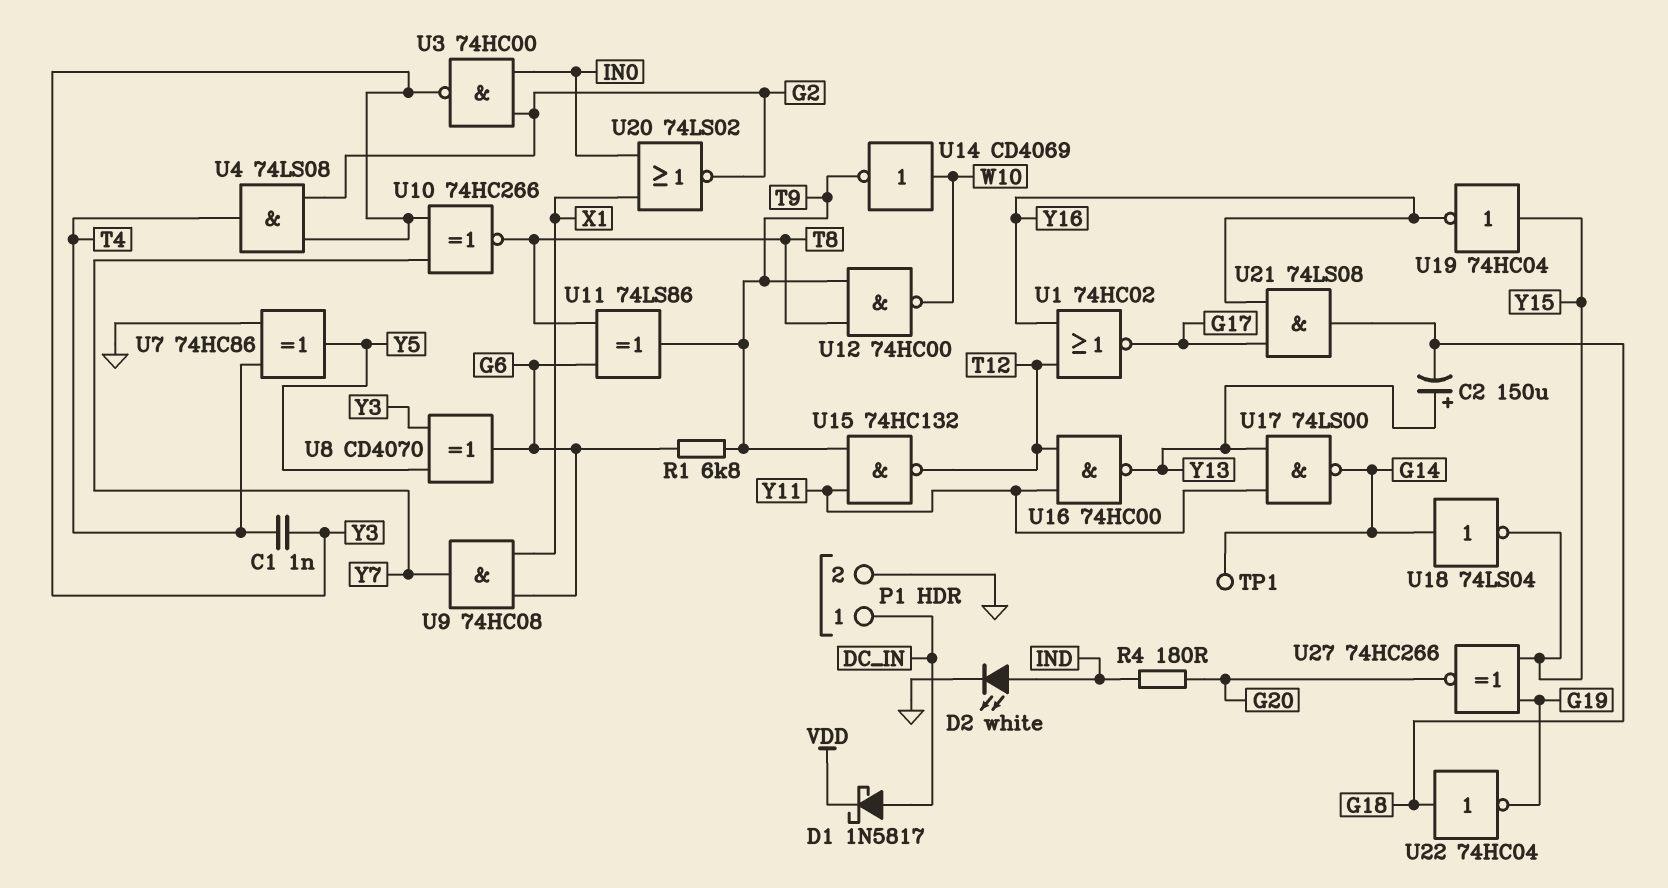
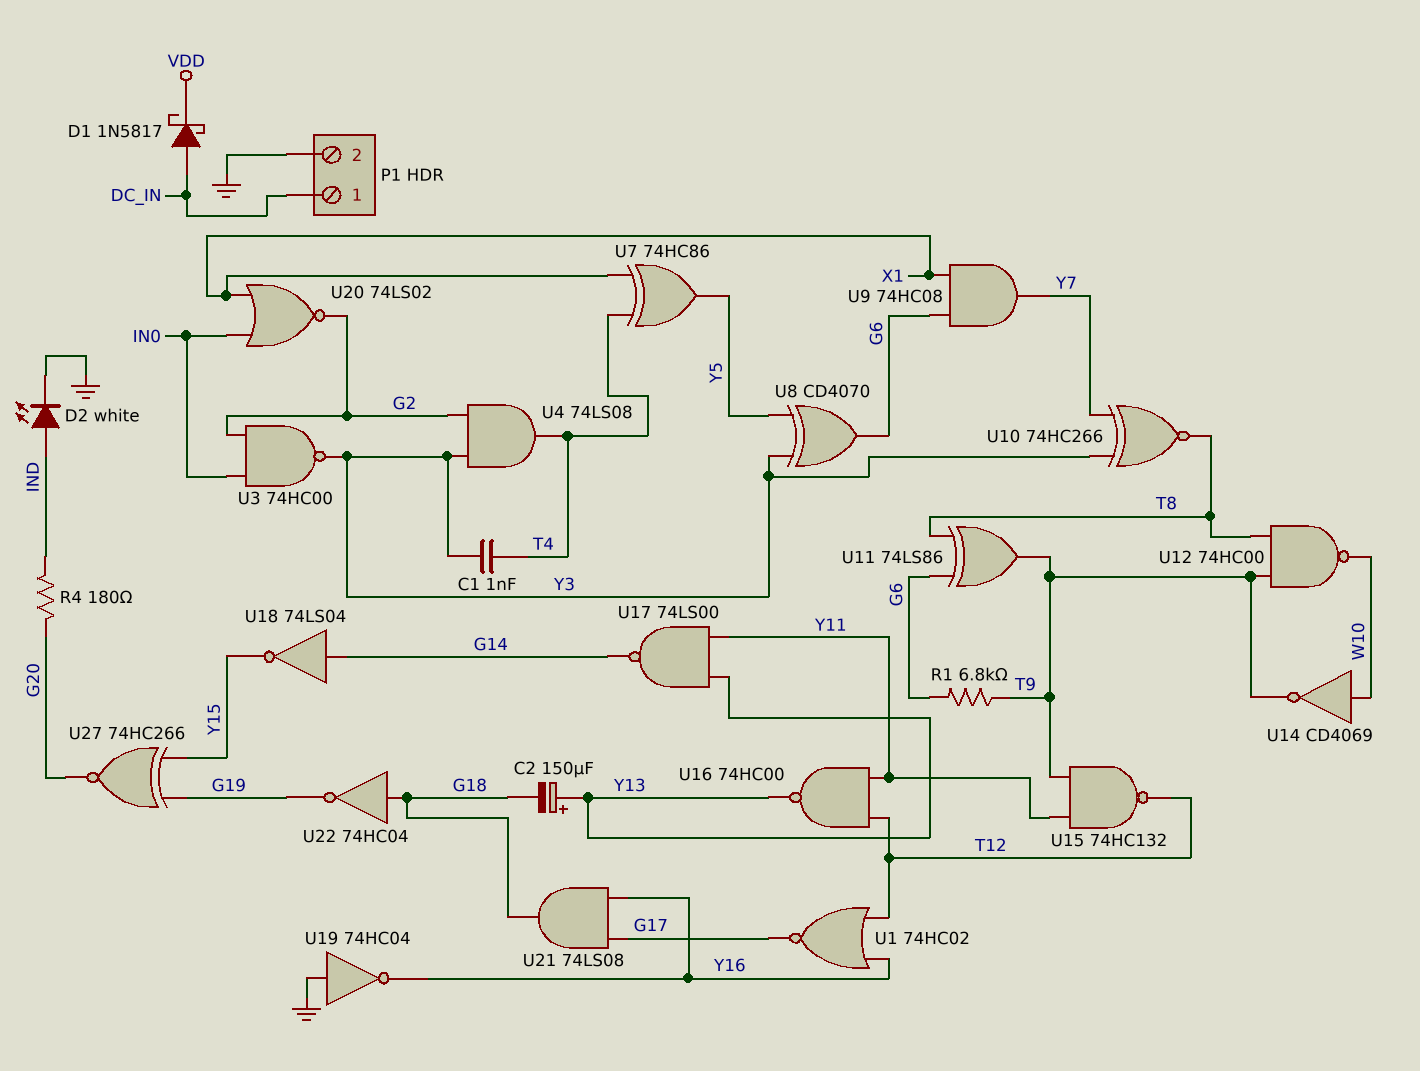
TP1: test point (G14) -> none
U7: XOR 74HC86 (in GND, in T4, out Y5) -> XOR 74HC86 (in T4, in X1, out Y5)
U19: NOT 74HC04 (in Y15, out Y16) -> NOT 74HC04 (in GND, out Y16)

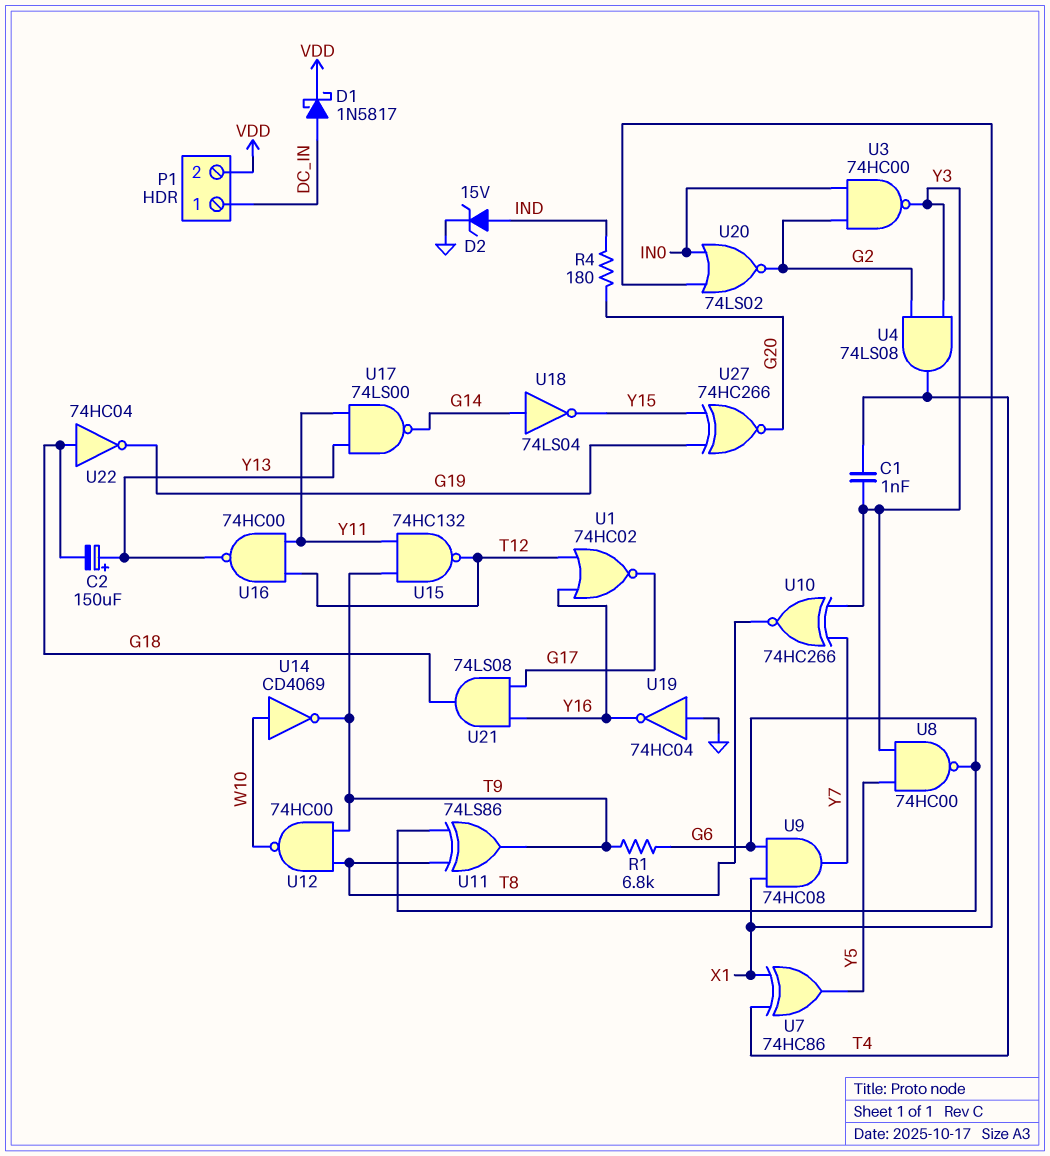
D2: LED white (A IND, K GND) -> zener 15V (A IND, K GND)
P1 pin 2: GND -> VDD
U8: XOR CD4070 (in Y3, in Y5, out G6) -> NAND 74HC00 (in Y3, in Y5, out G6)

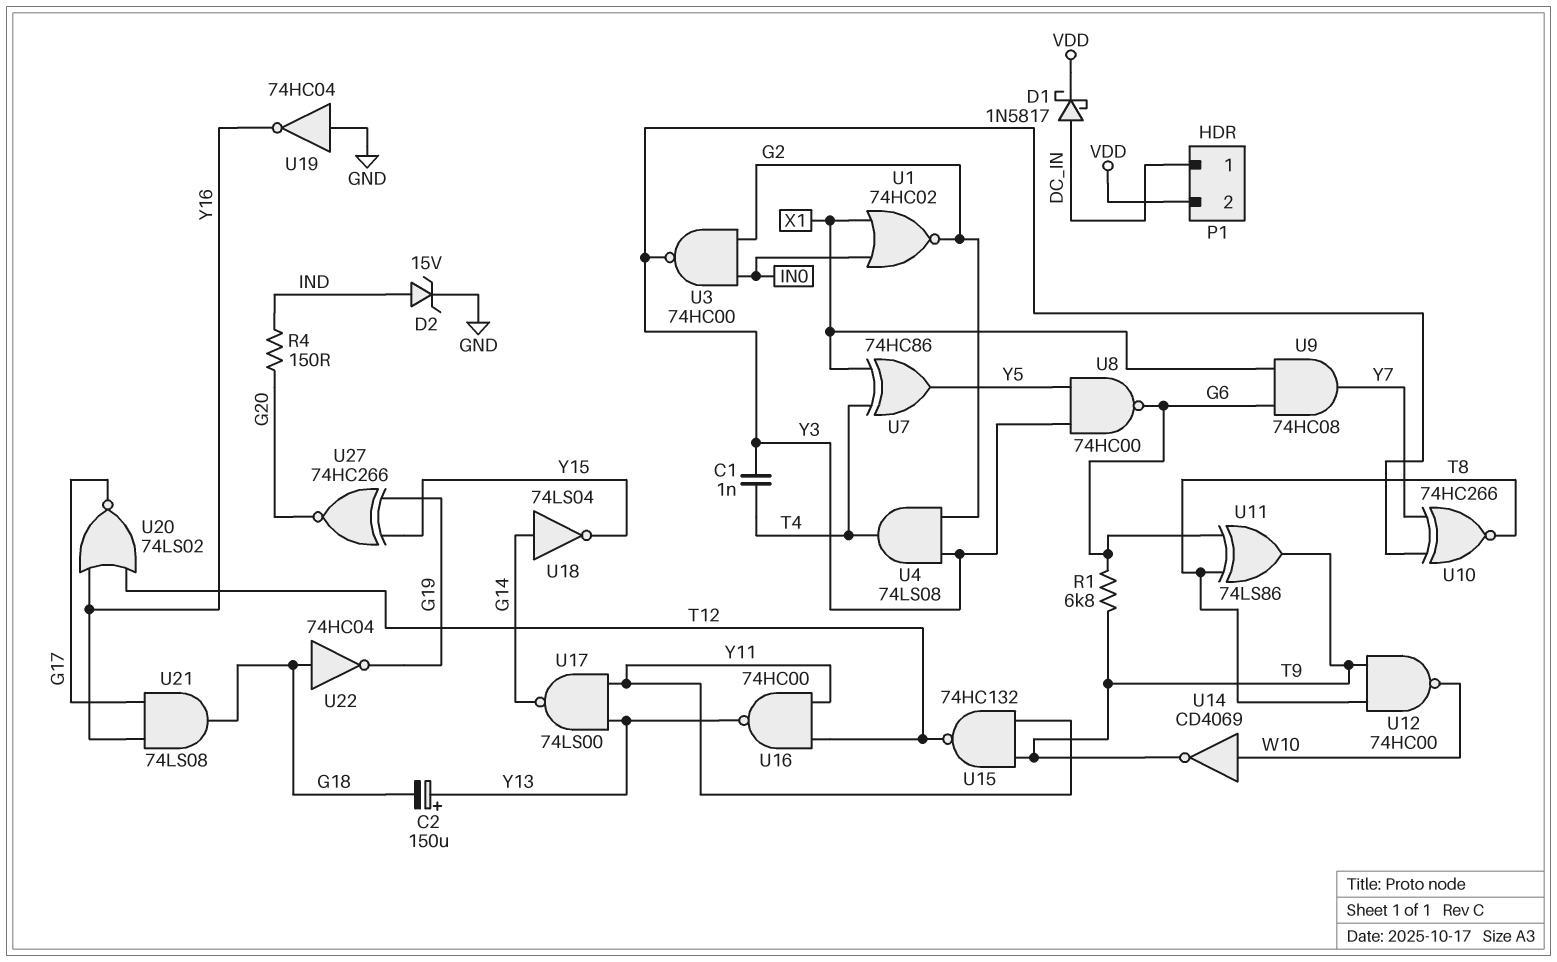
R4: 180 (G20, IND) -> 150 (G20, IND)
U1: NOR 74HC02 (in T12, in Y16, out G17) -> NOR 74HC02 (in IN0, in X1, out G2)
U20: NOR 74LS02 (in IN0, in X1, out G2) -> NOR 74LS02 (in T12, in Y16, out G17)

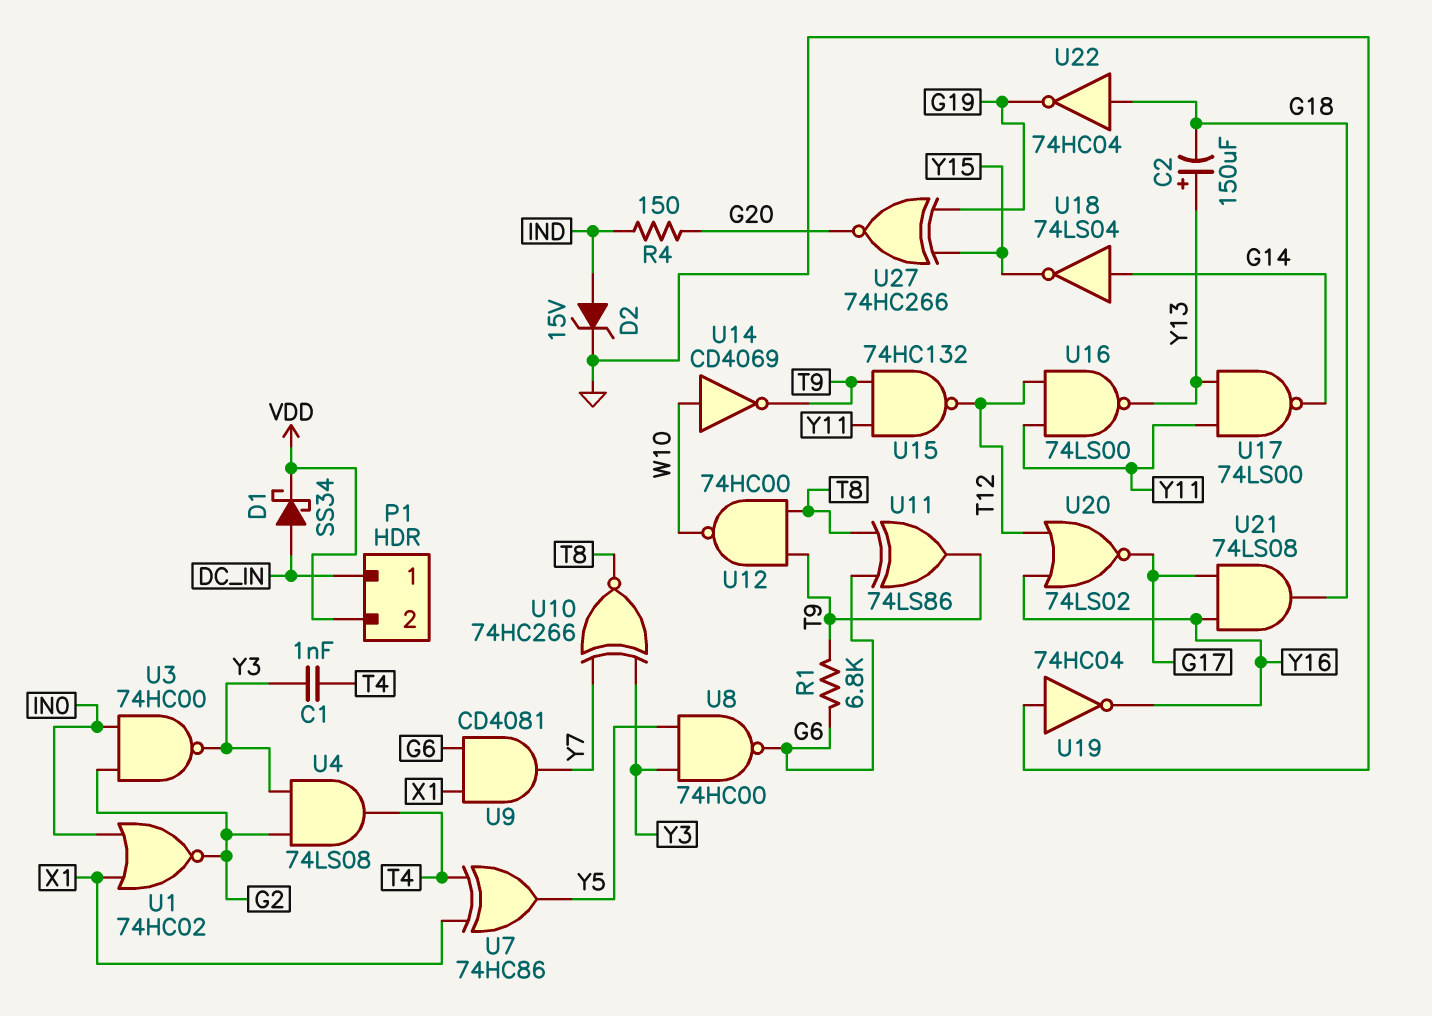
D1: schottky 1N5817 (A DC_IN, K VDD) -> schottky SS34 (A DC_IN, K VDD)
U9: AND 74HC08 (in G6, in X1, out Y7) -> AND CD4081 (in G6, in X1, out Y7)
U16: NAND 74HC00 (in T12, in Y11, out Y13) -> NAND 74LS00 (in T12, in Y11, out Y13)

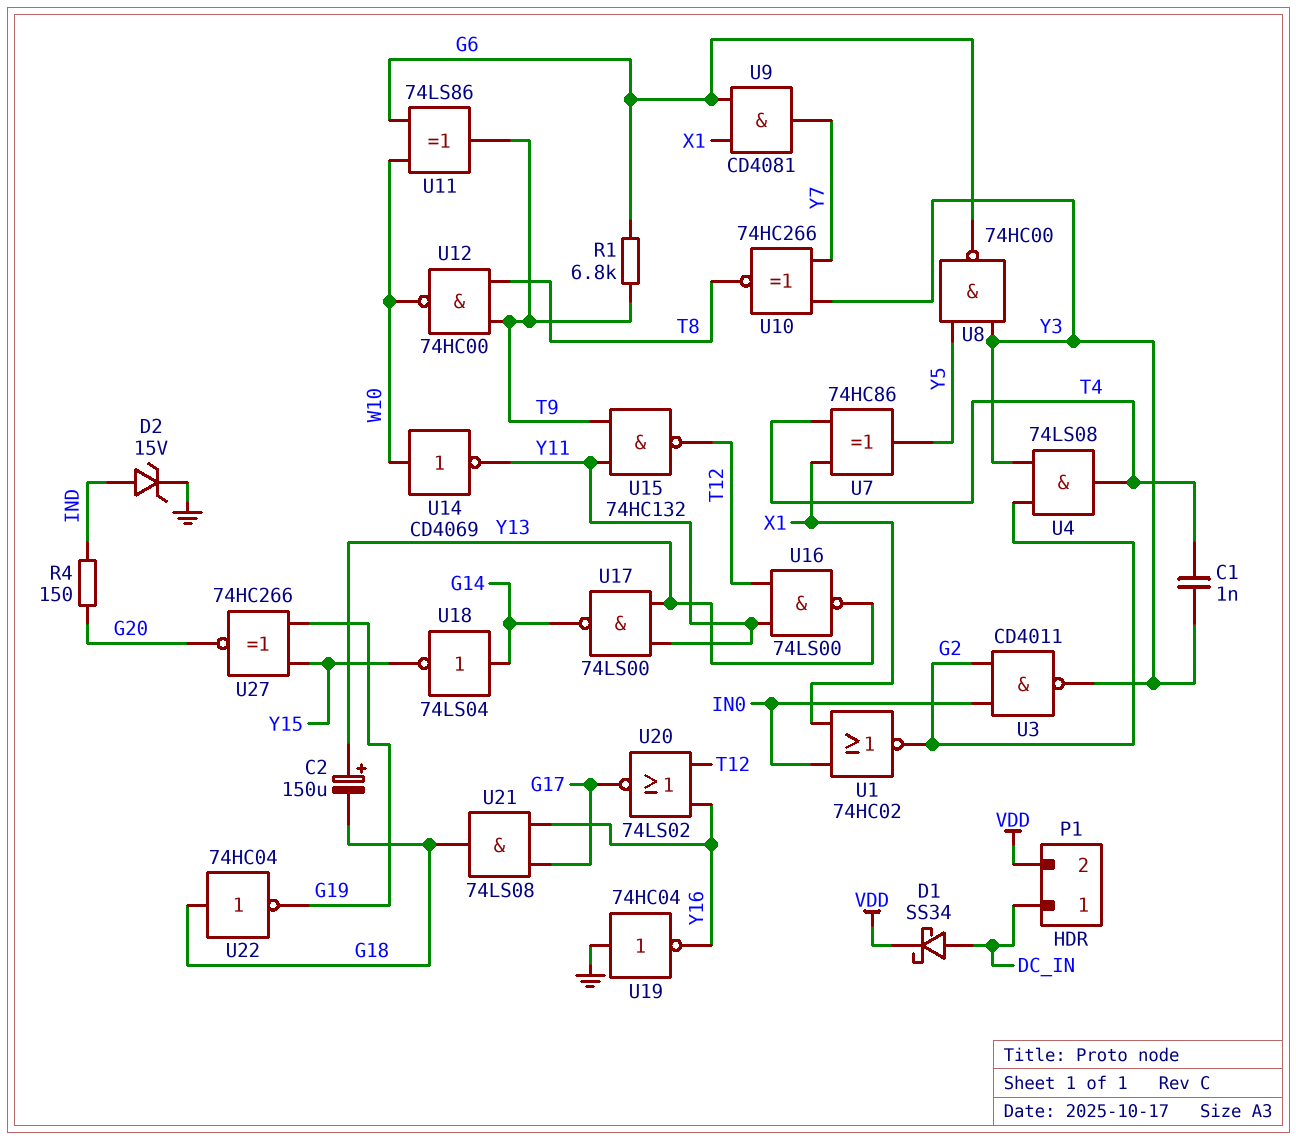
U3: NAND 74HC00 (in G2, in IN0, out Y3) -> NAND CD4011 (in G2, in IN0, out Y3)
U11: XOR 74LS86 (in G6, in T8, out T9) -> XOR 74LS86 (in G6, in W10, out T9)
U14: NOT CD4069 (in W10, out T9) -> NOT CD4069 (in W10, out Y11)

